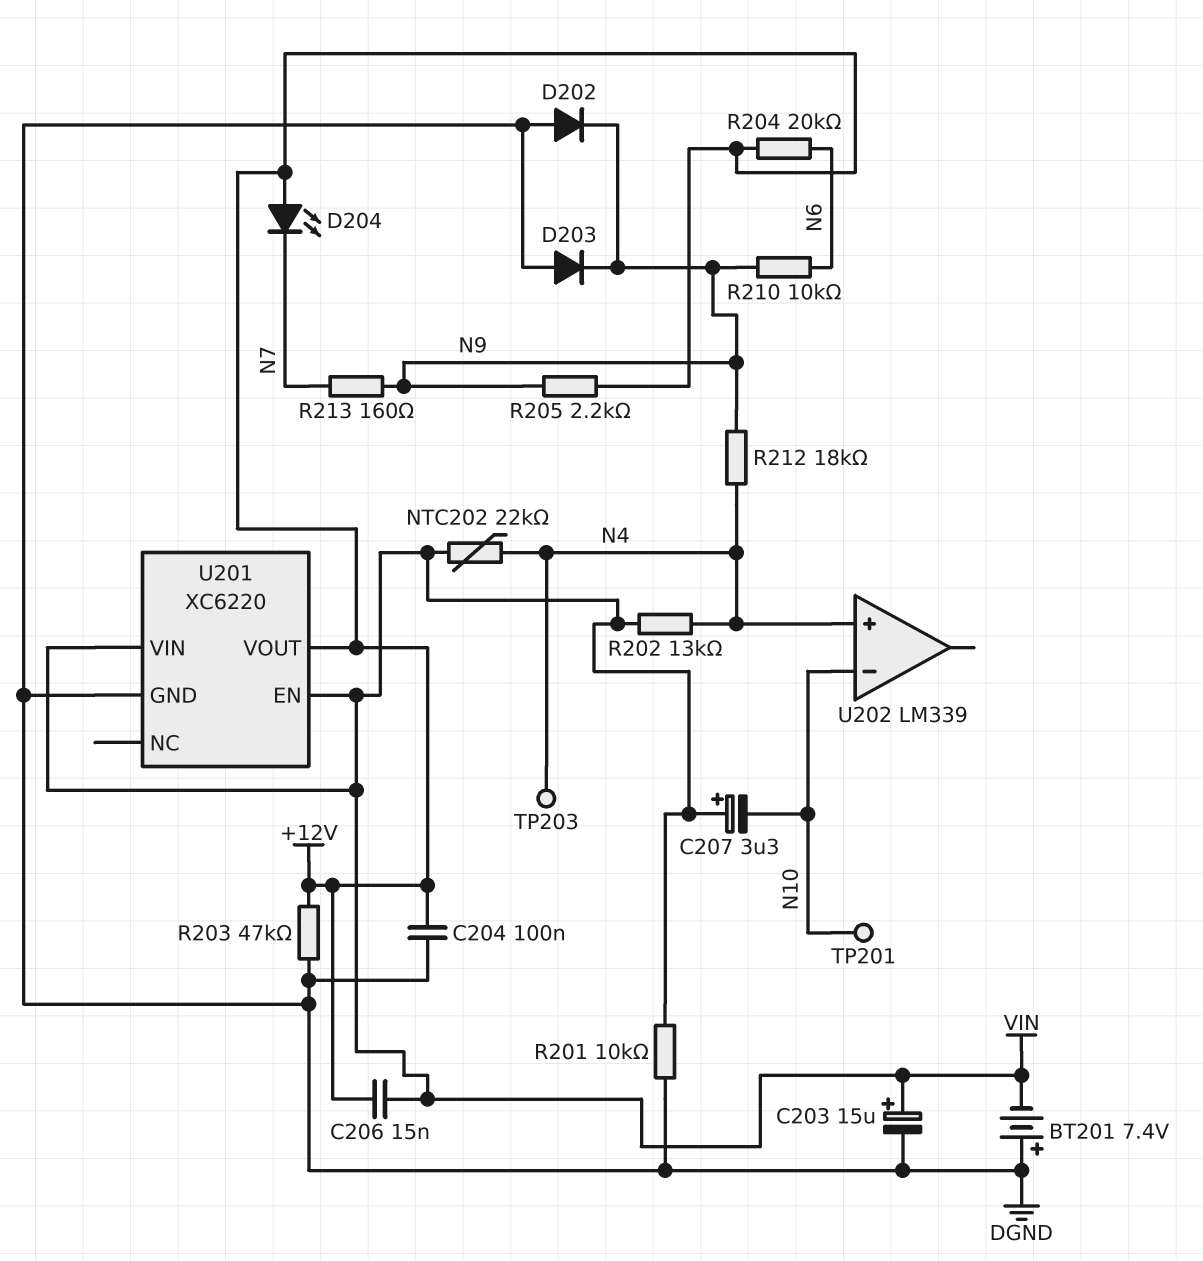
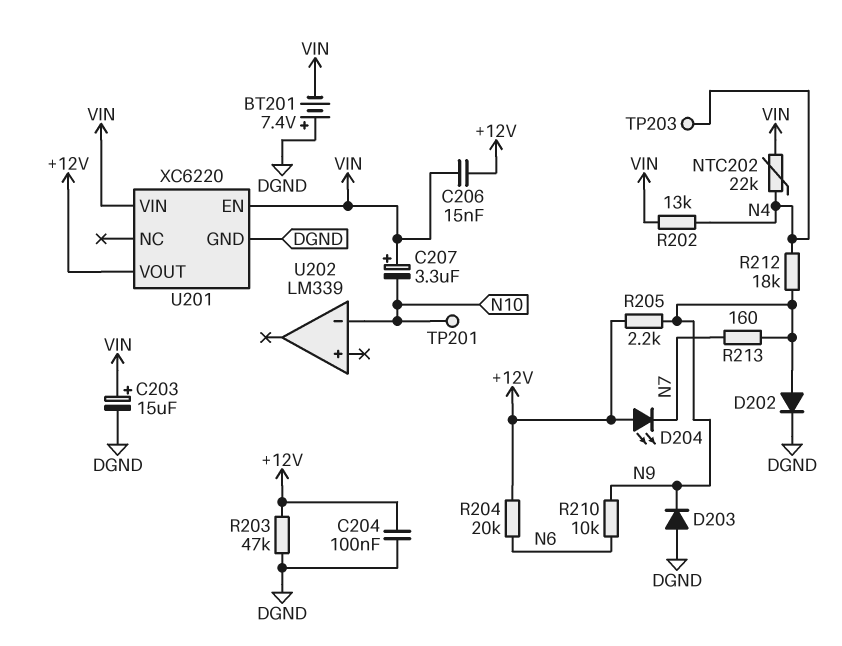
D202: diode (A DGND, K N9) -> diode (A N9, K DGND)
R201: 10k (DGND, VIN) -> none
U202 pin in+: N4 -> none

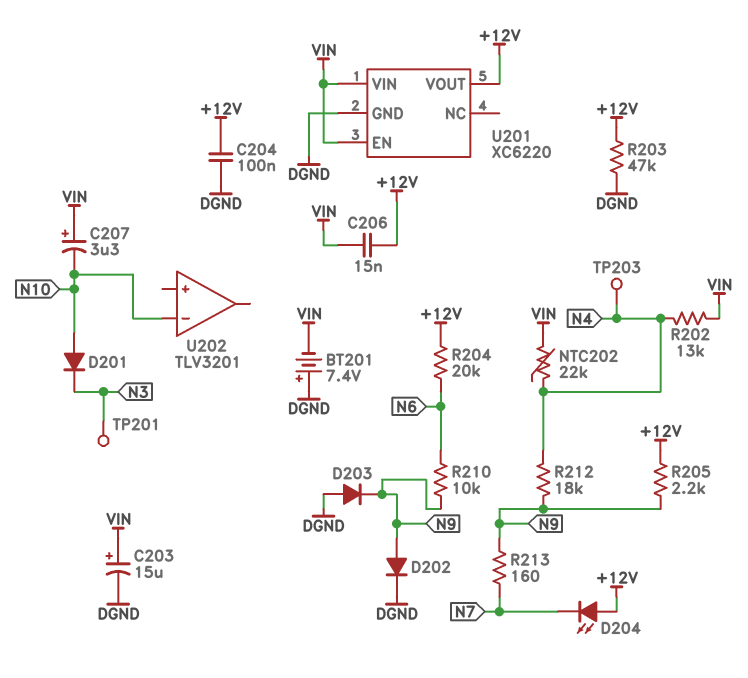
D201: none -> diode (A N10, K N3)
TP201: test point (N10) -> test point (N3)
U202: LM339 -> TLV3201

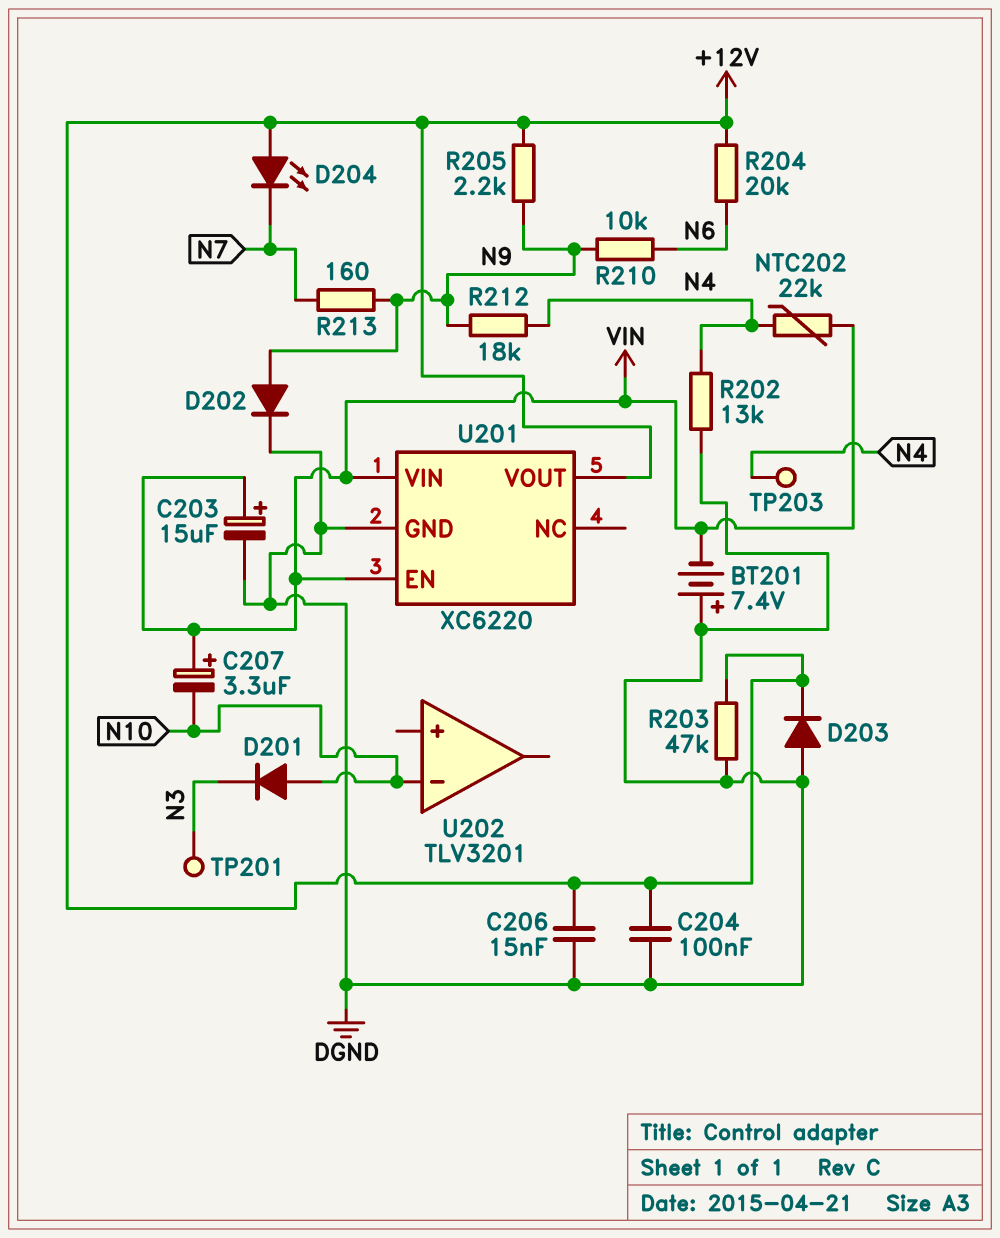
C206: 15nF (+12V, VIN) -> 15nF (+12V, DGND)
D203: diode (A DGND, K N9) -> diode (A DGND, K +12V)
R202: 13k (N4, VIN) -> 13k (DGND, N4)

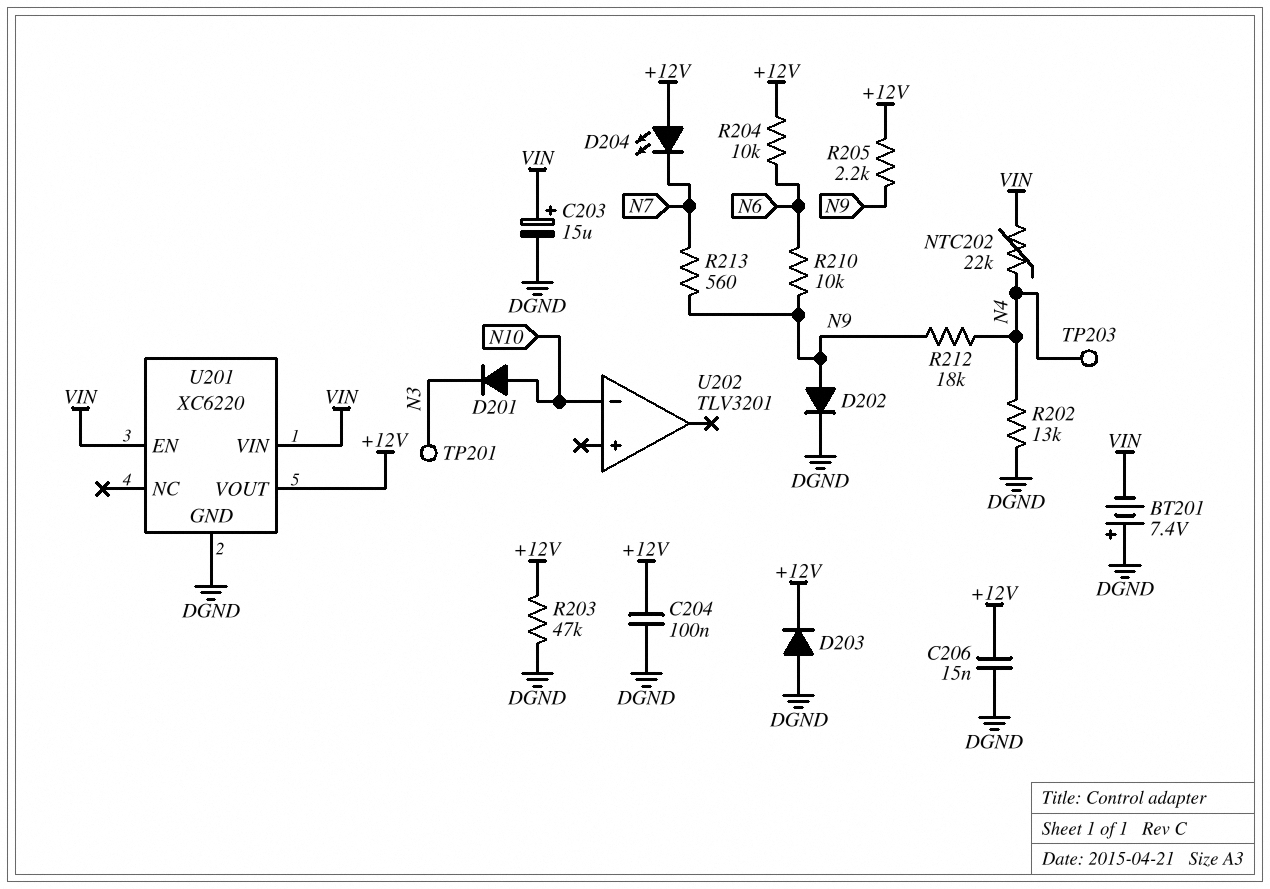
C207: 3.3uF (plus VIN, minus N10) -> none
R204: 20k (+12V, N6) -> 10k (+12V, N6)
R213: 160 (N7, N9) -> 560 (N7, N9)

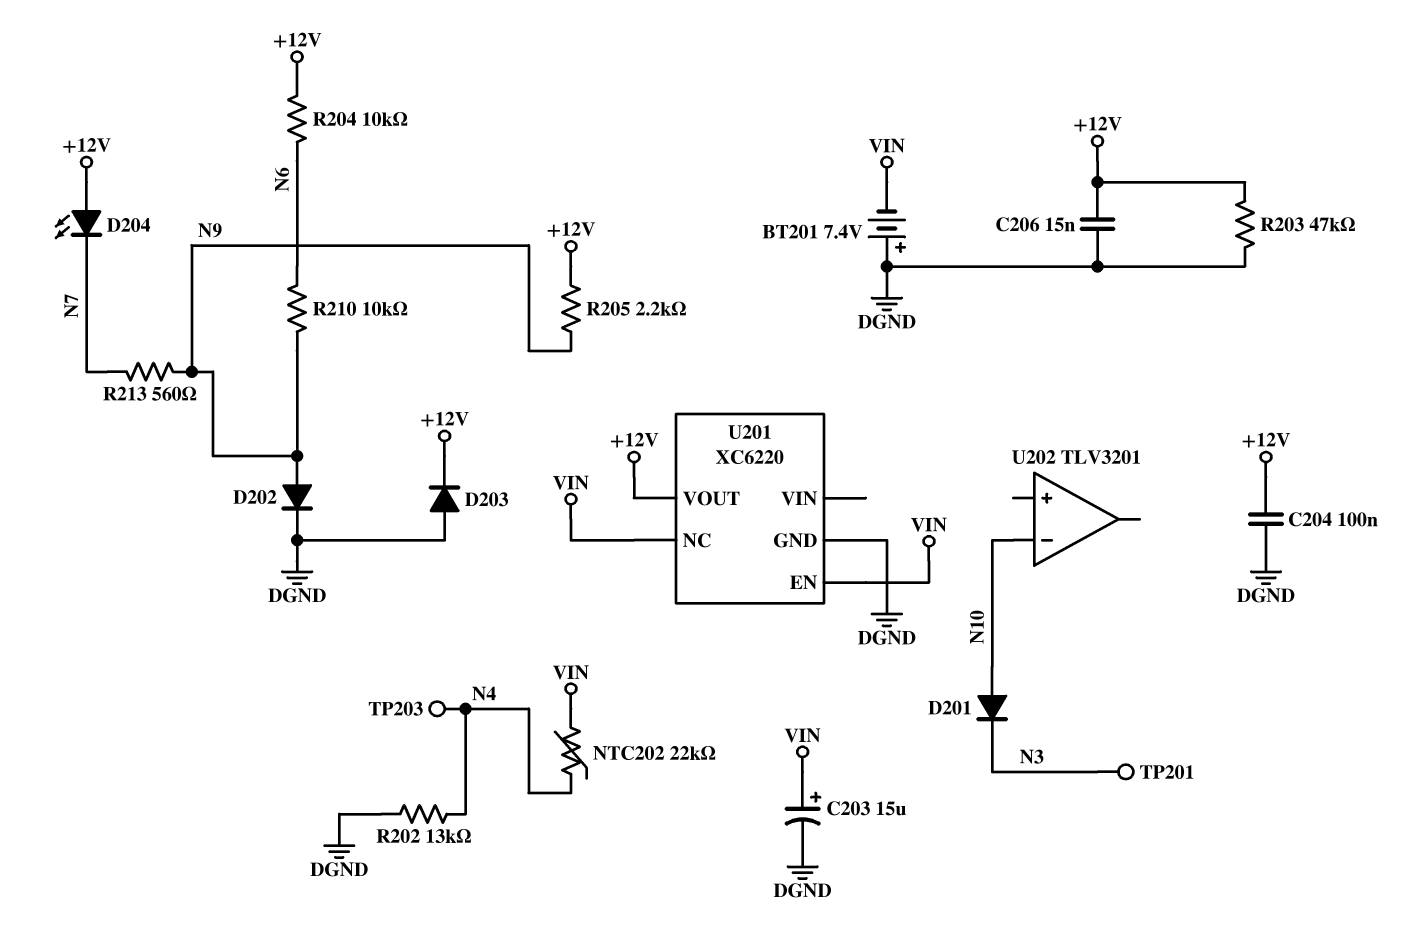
R212: 18k (N4, N9) -> none
U201 pin NC: none -> VIN
U201 pin VIN: VIN -> none

